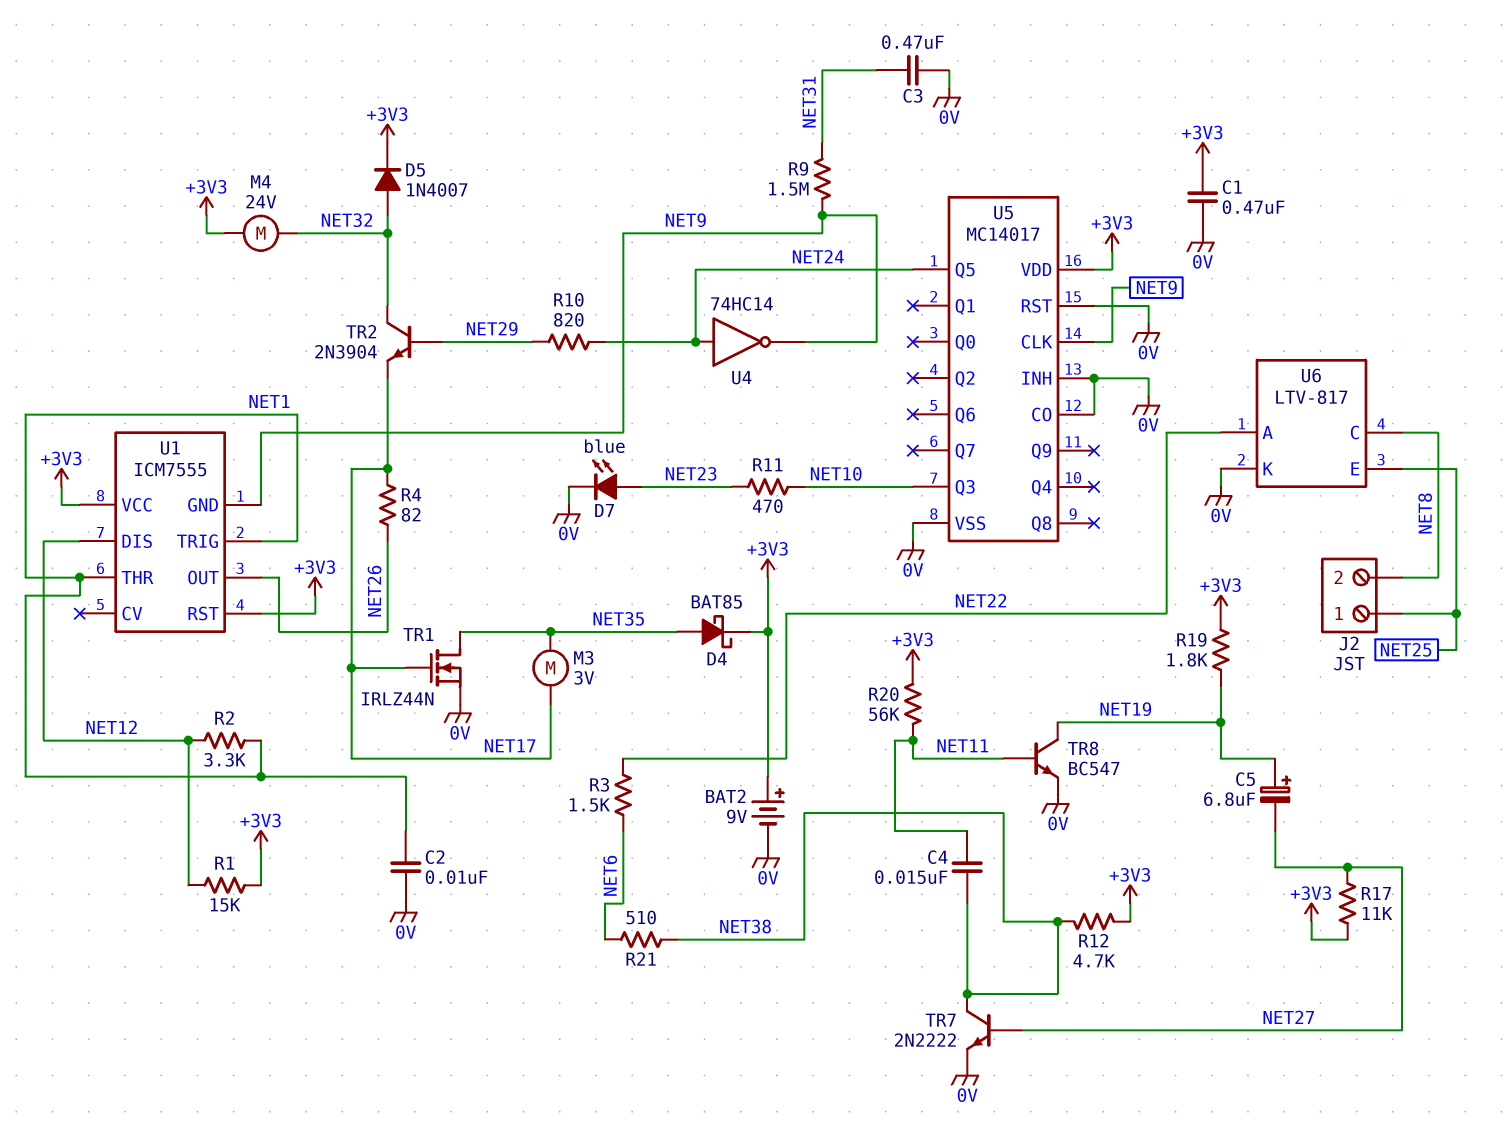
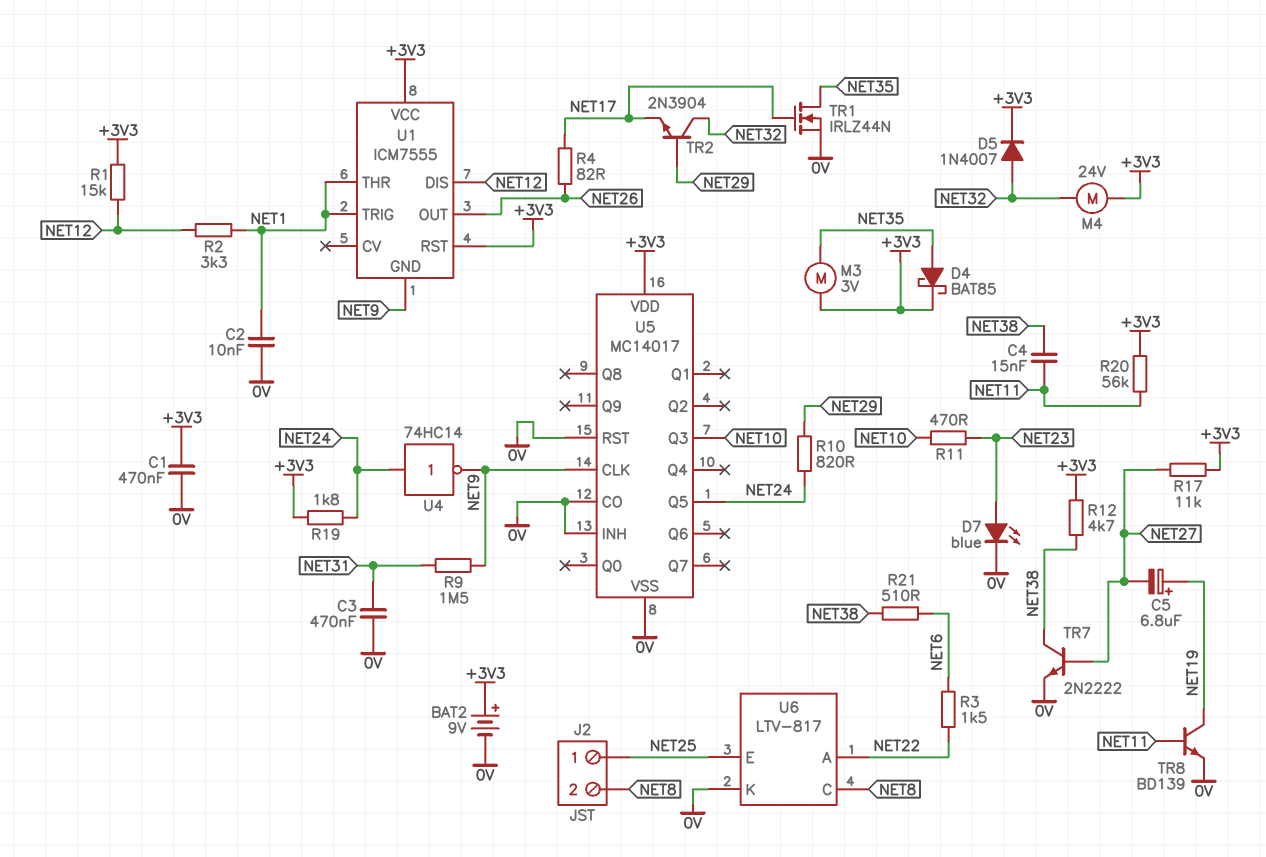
M3: motor 3V (NET17, NET35) -> motor 3V (+3V3, NET35)
R19: 1.8k (+3V3, NET19) -> 1.8k (+3V3, NET24)
TR8: NPN BC547 (B NET11, C NET19, E 0V) -> NPN BD139 (B NET11, C NET19, E 0V)

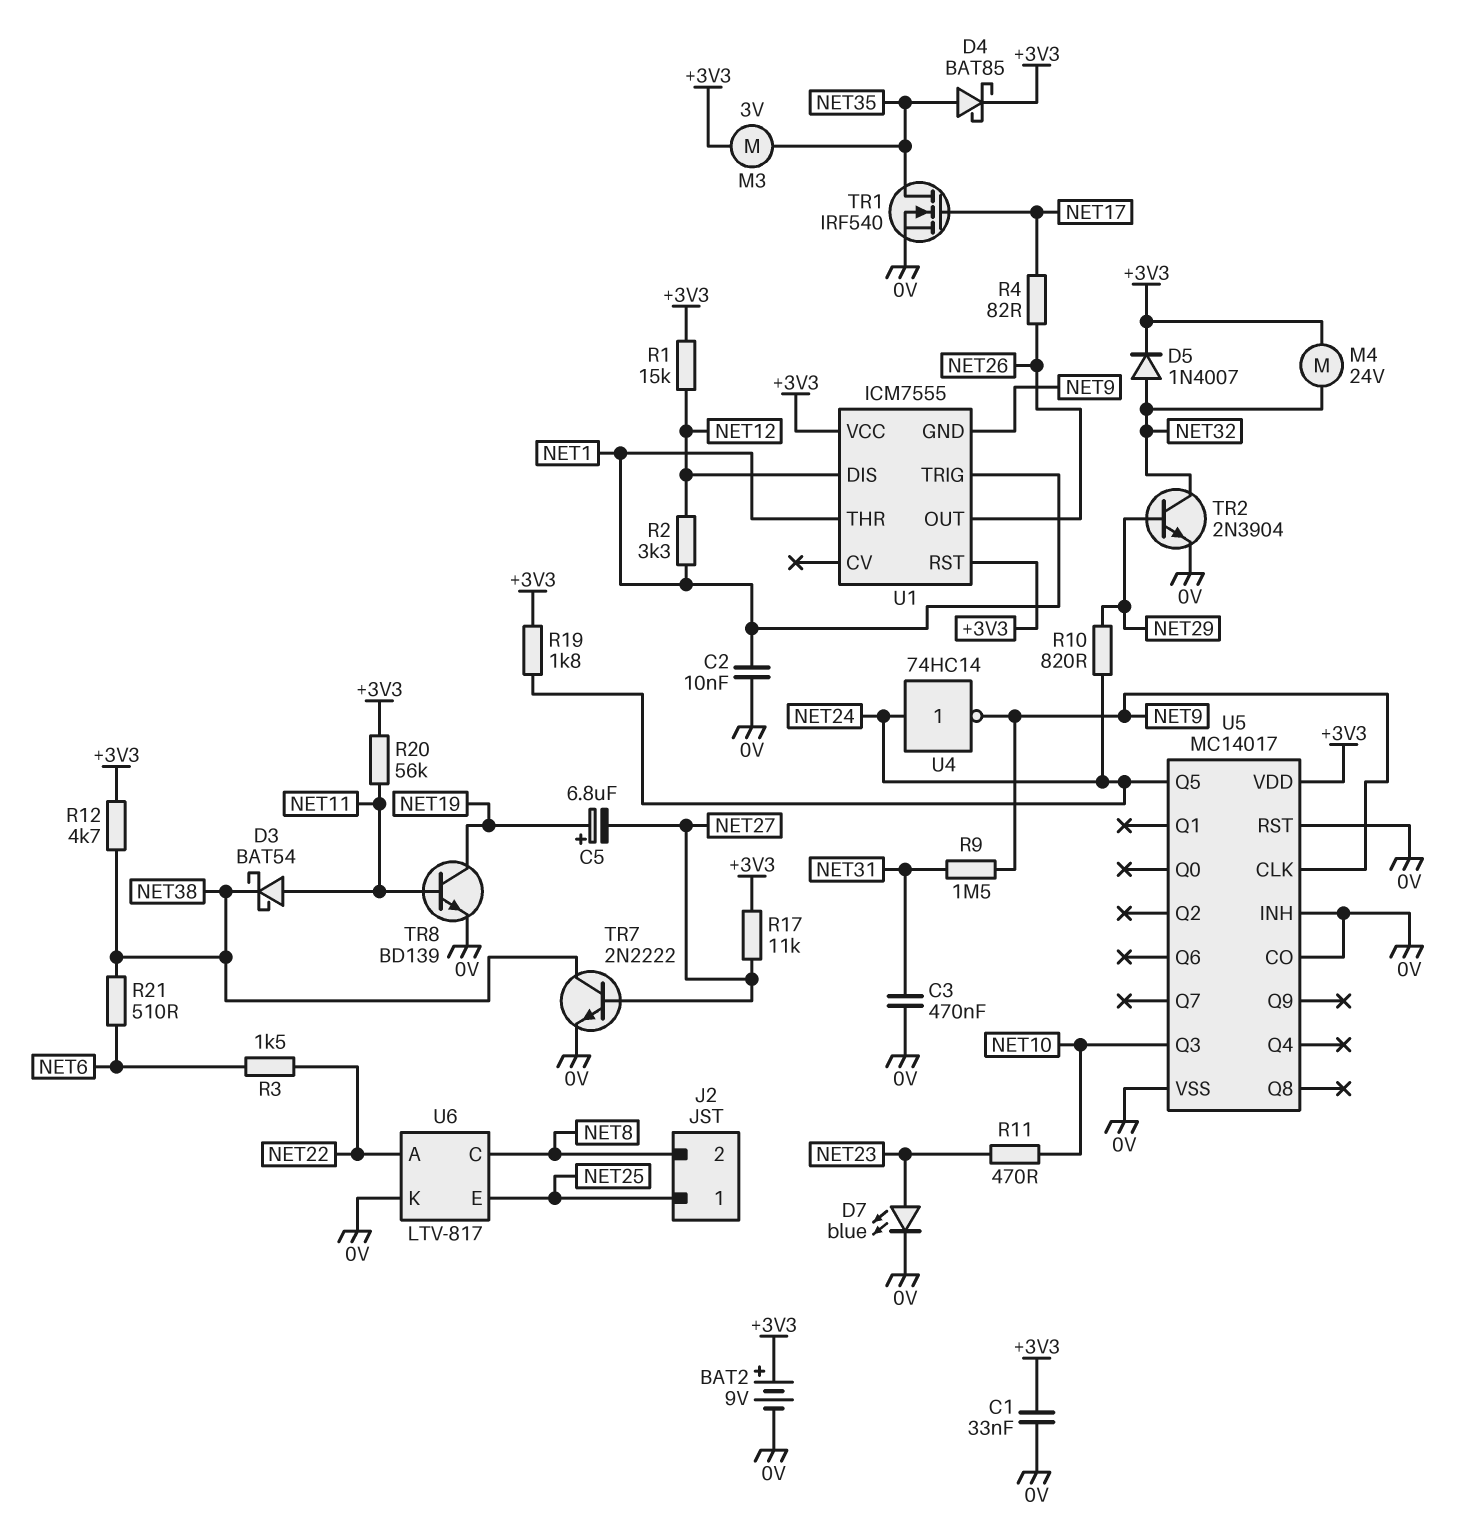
C1: 470nF (+3V3, 0V) -> 33nF (+3V3, 0V)
C4: 15nF (NET11, NET38) -> none
D3: none -> schottky BAT54 (A NET11, K NET38)
TR1: NMOS IRLZ44N (G NET17, D NET35, S 0V) -> NMOS IRF540 (G NET17, D NET35, S 0V)
TR2: NPN 2N3904 (B NET29, C NET32, E NET17) -> NPN 2N3904 (B NET29, C NET32, E 0V)

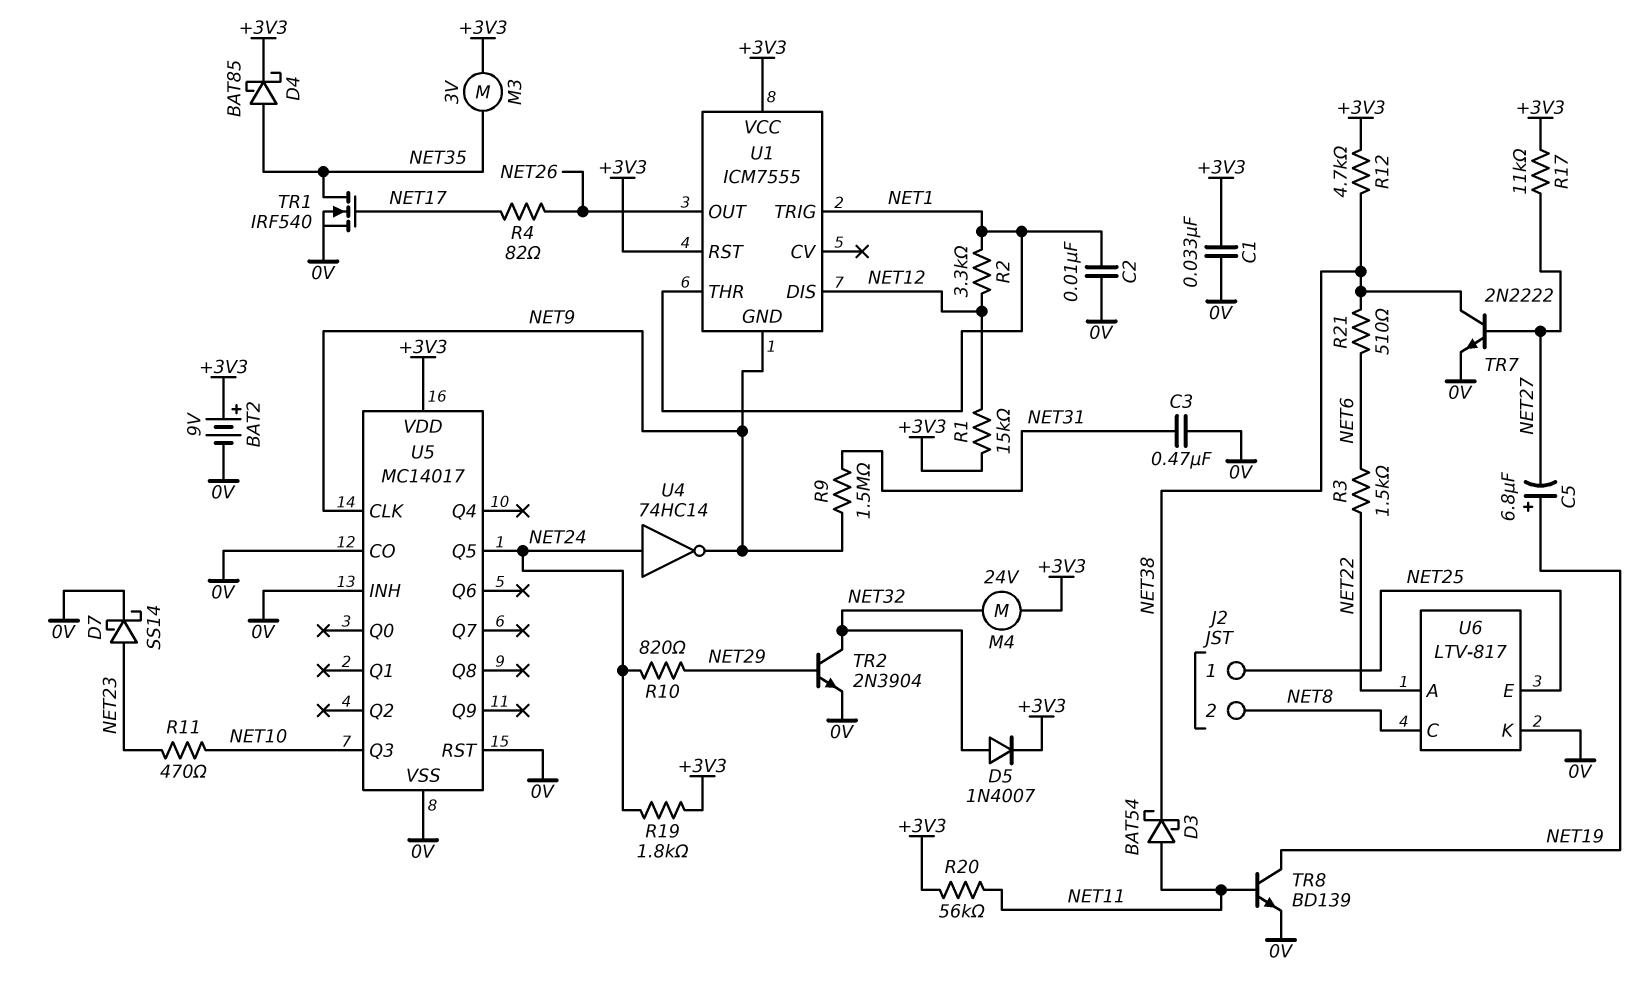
D7: LED blue (A NET23, K 0V) -> schottky SS14 (A NET23, K 0V)

